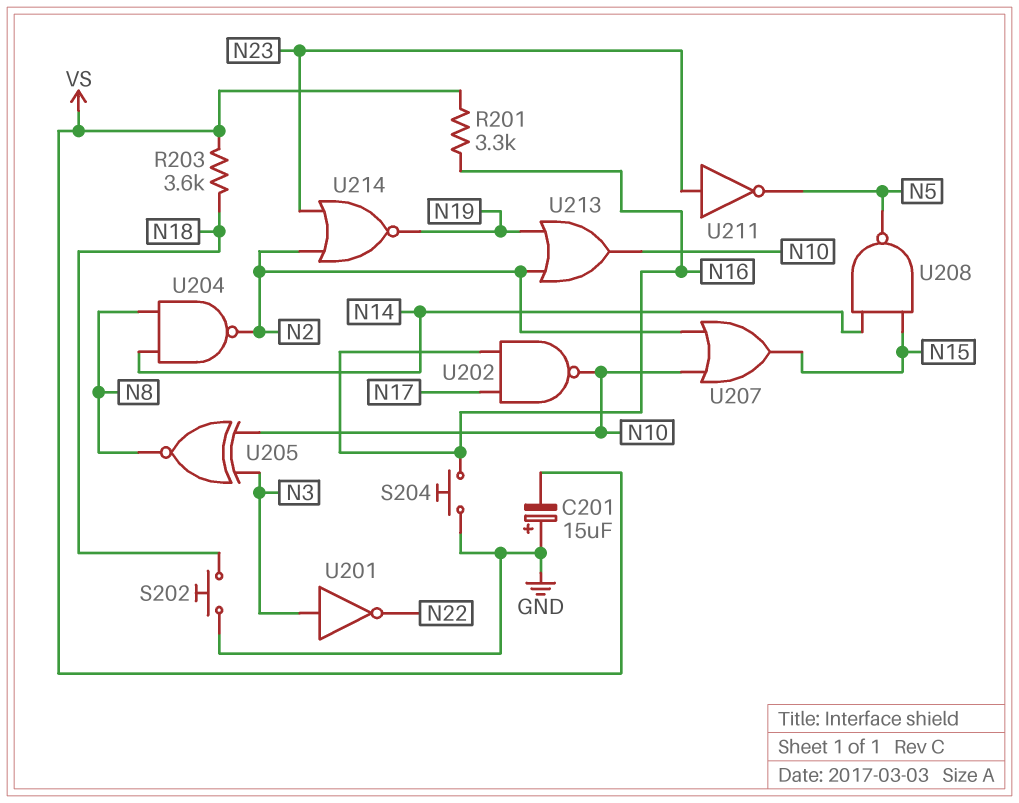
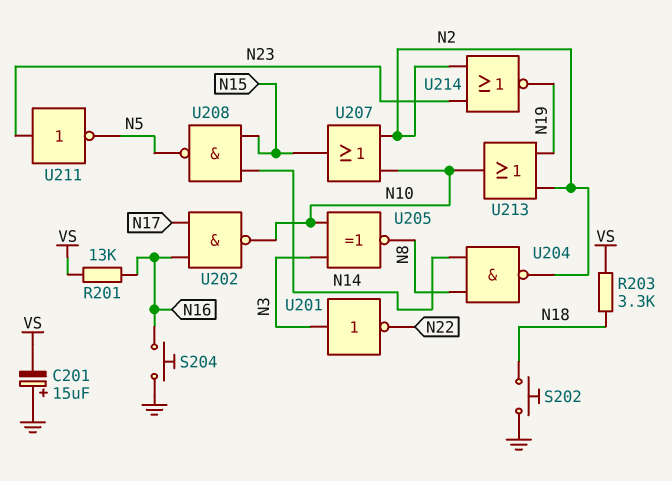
R201: 3.3k (N16, VS) -> 13k (N16, VS)
R203: 3.6k (N18, VS) -> 3.3k (N18, VS)

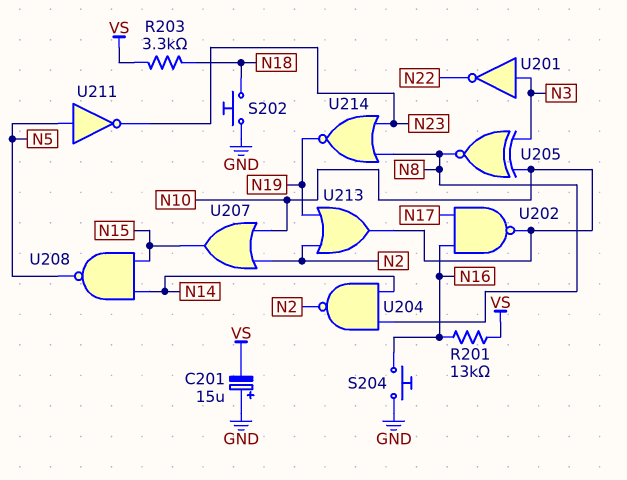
U211: NOT (in N23, out N5) -> NOT (in N5, out N23)
U214: NOR (in N2, in N23, out N19) -> NOR (in N8, in N23, out N19)

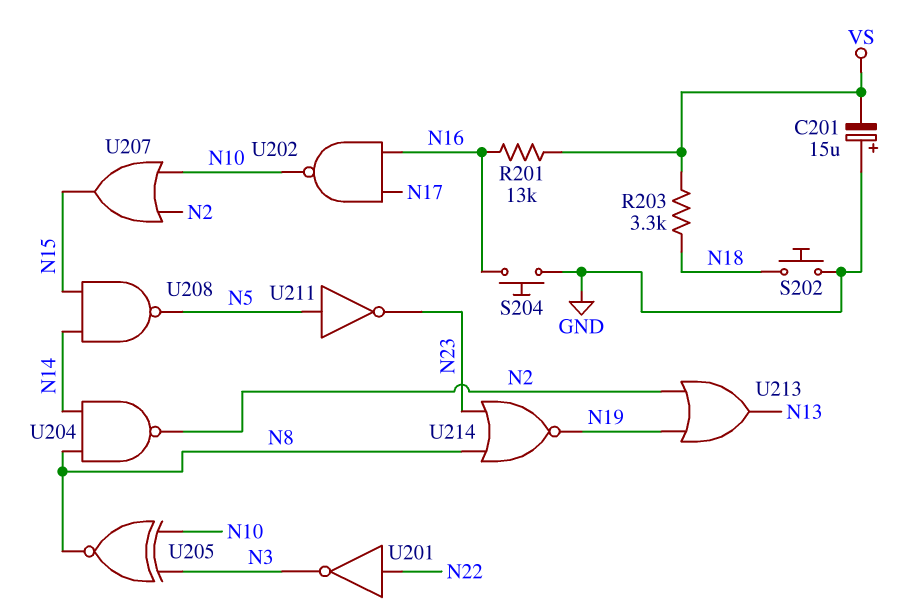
U201: NOT (in N3, out N22) -> NOT (in N22, out N3)
U213: OR (in N2, in N19, out N10) -> OR (in N2, in N19, out N13)

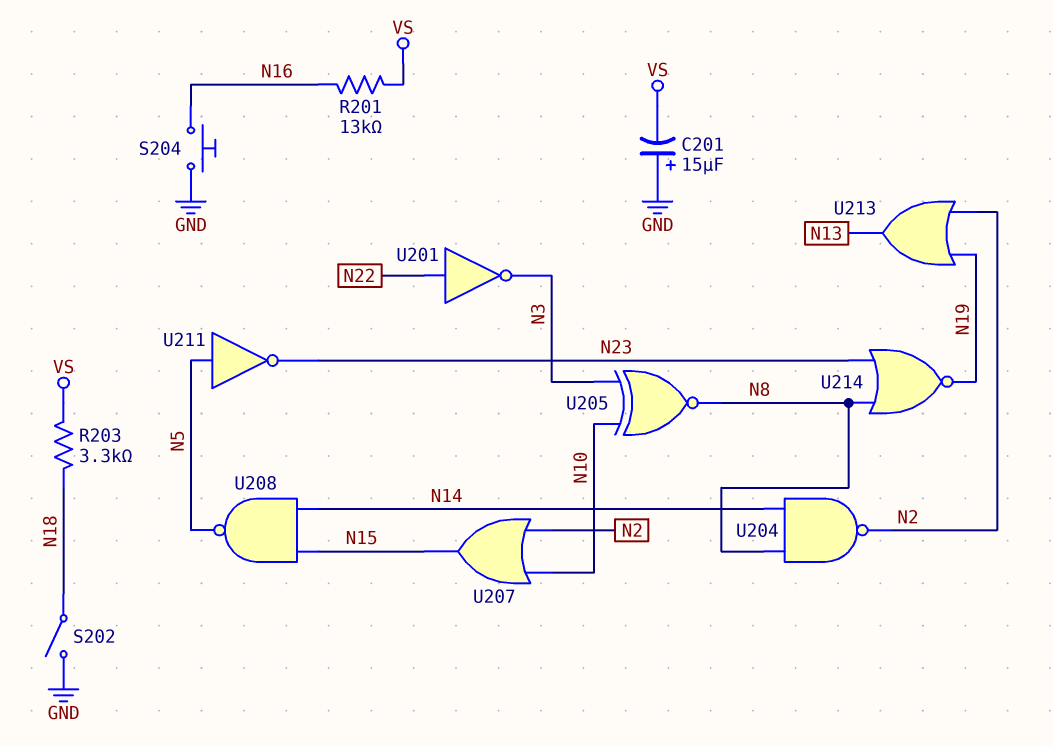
S202: button (GND, N18) -> switch (GND, N18)
U202: NAND (in N16, in N17, out N10) -> none

